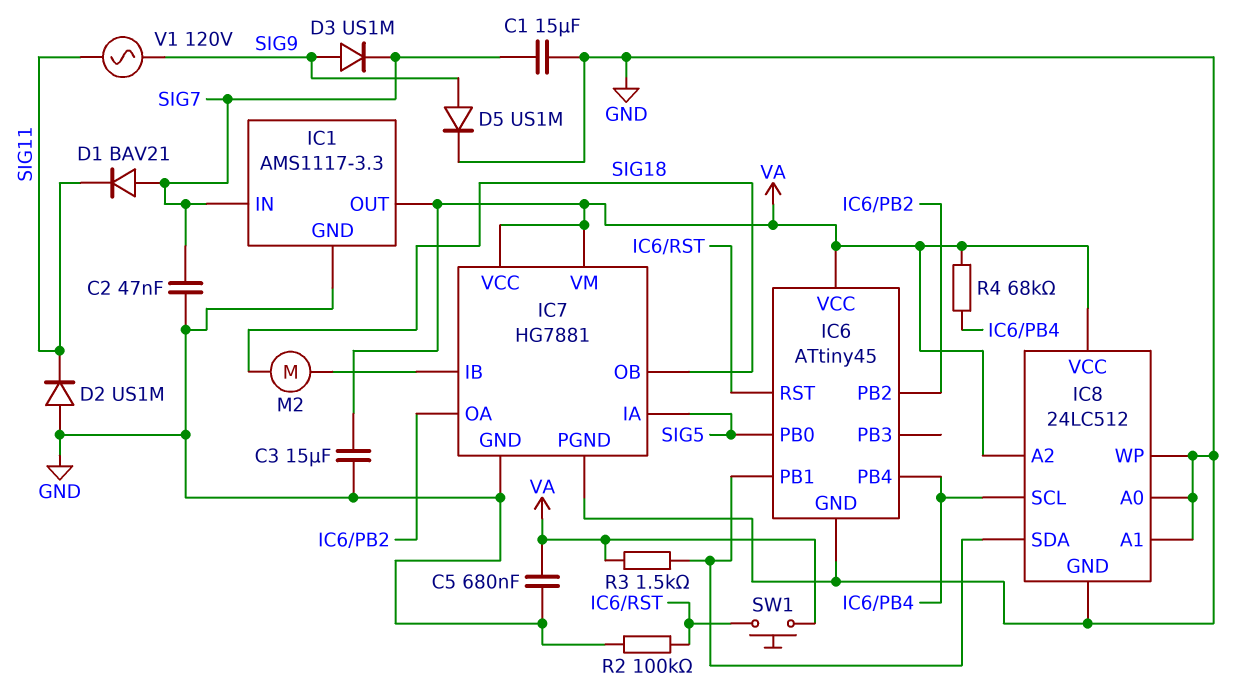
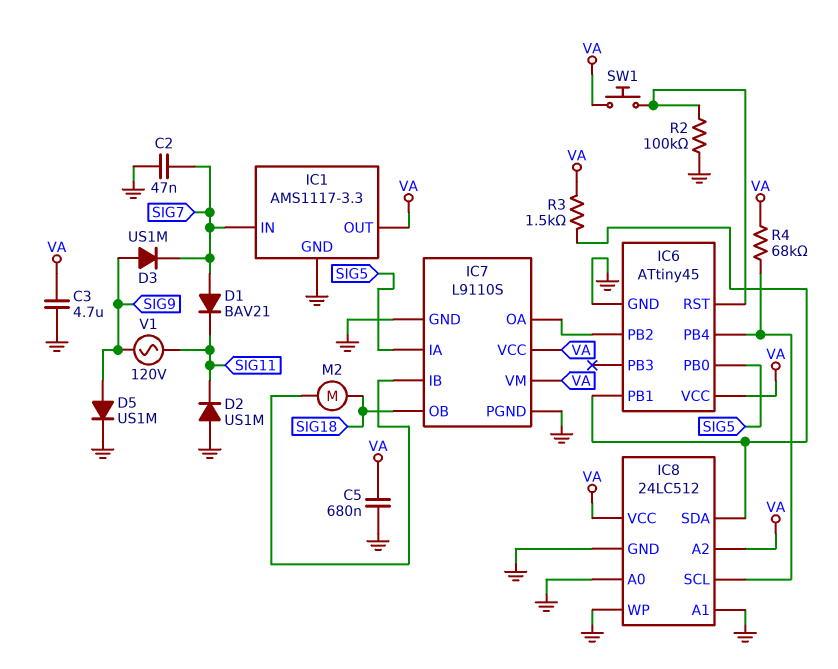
C1: 15uF (GND, SIG7) -> none
C3: 15uF (GND, VA) -> 4.7uF (GND, VA)
IC7: HG7881 -> L9110S

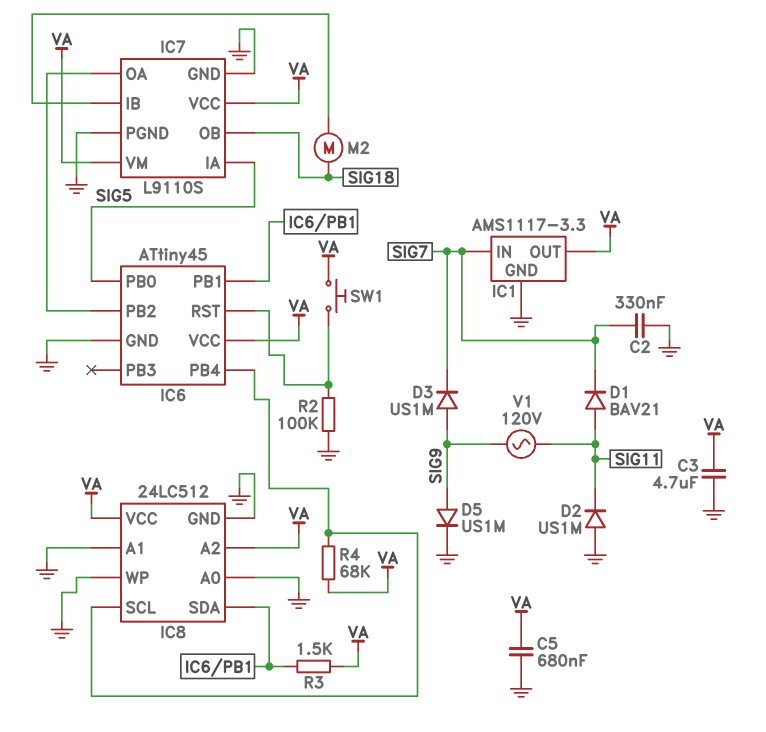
C2: 47nF (GND, SIG7) -> 330nF (GND, SIG7)
D1: diode BAV21 (A SIG7, K SIG11) -> diode BAV21 (A SIG11, K SIG7)

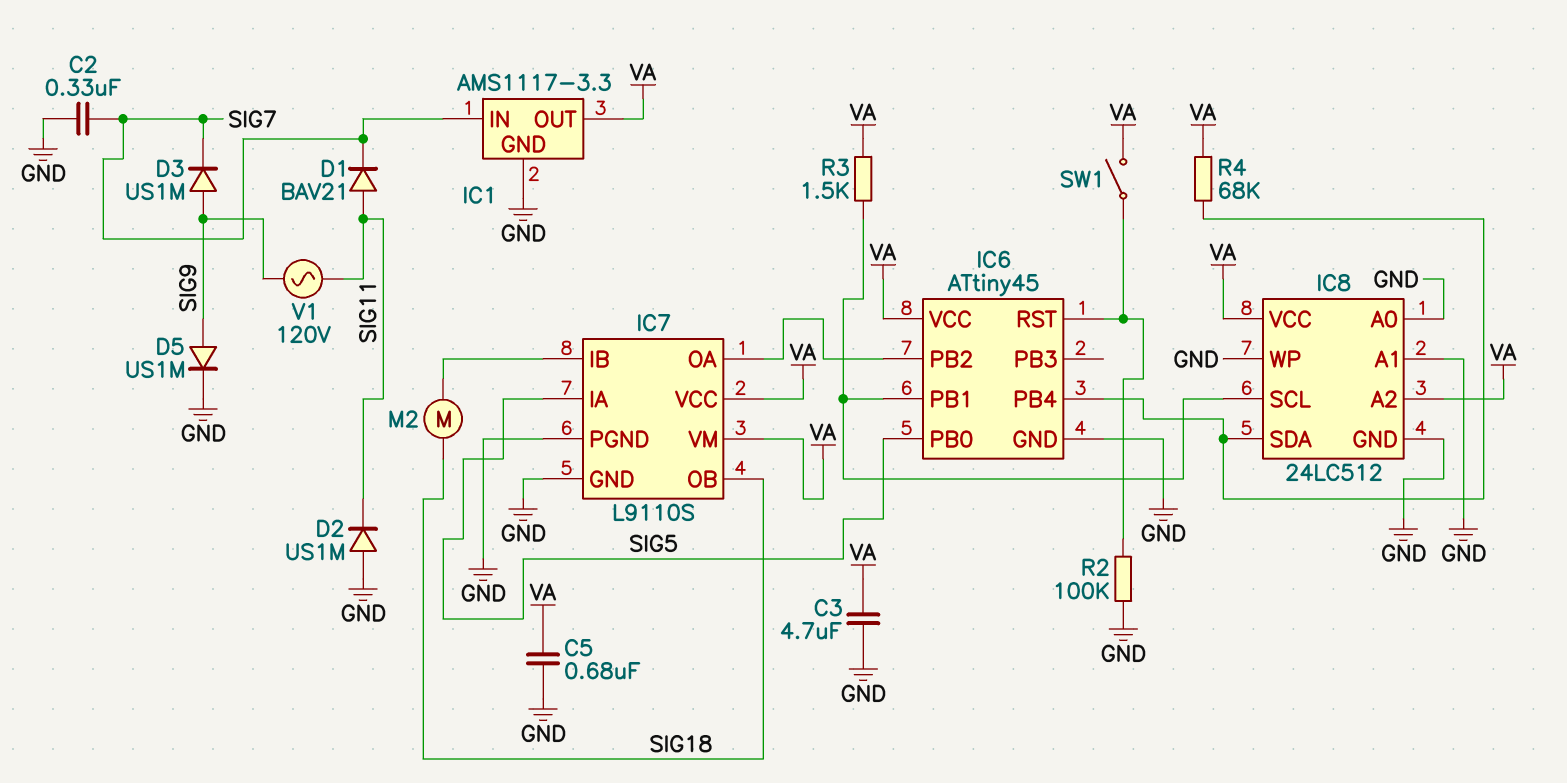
IC8 pin SCL: IC6/PB4 -> IC6/PB1
IC8 pin SDA: IC6/PB1 -> IC6/PB4
SW1: button (IC6/RST, VA) -> switch (IC6/RST, VA)

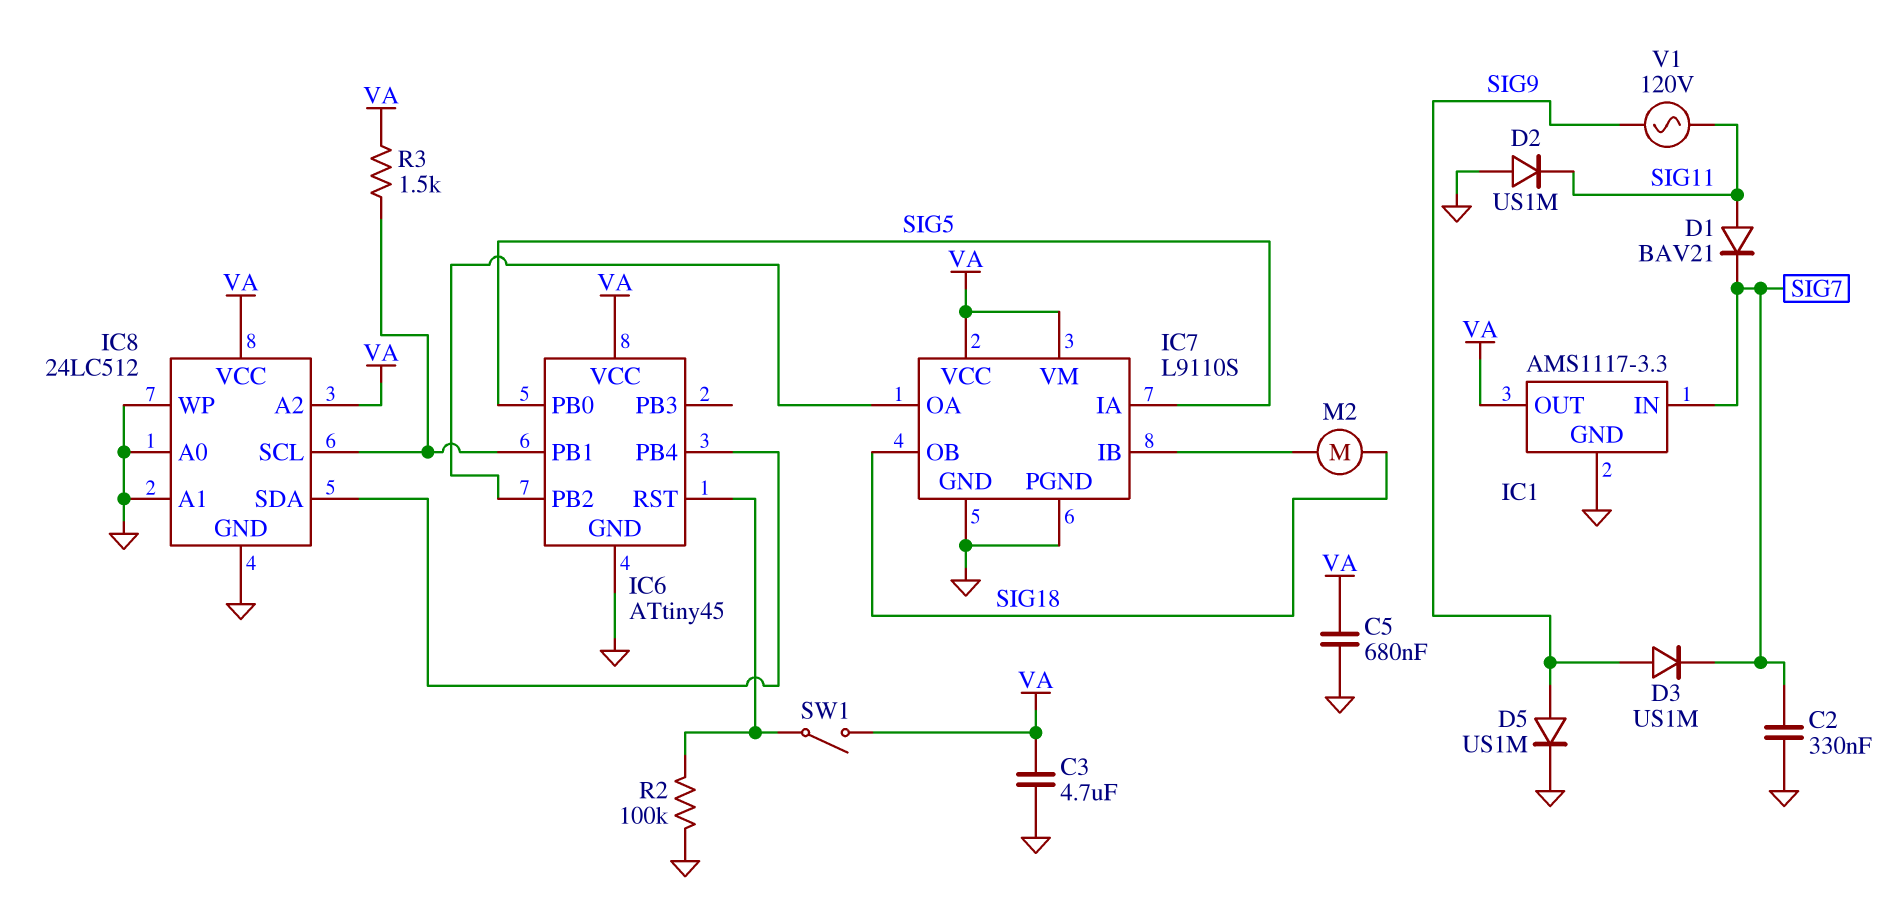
R4: 68k (IC6/PB4, VA) -> none

